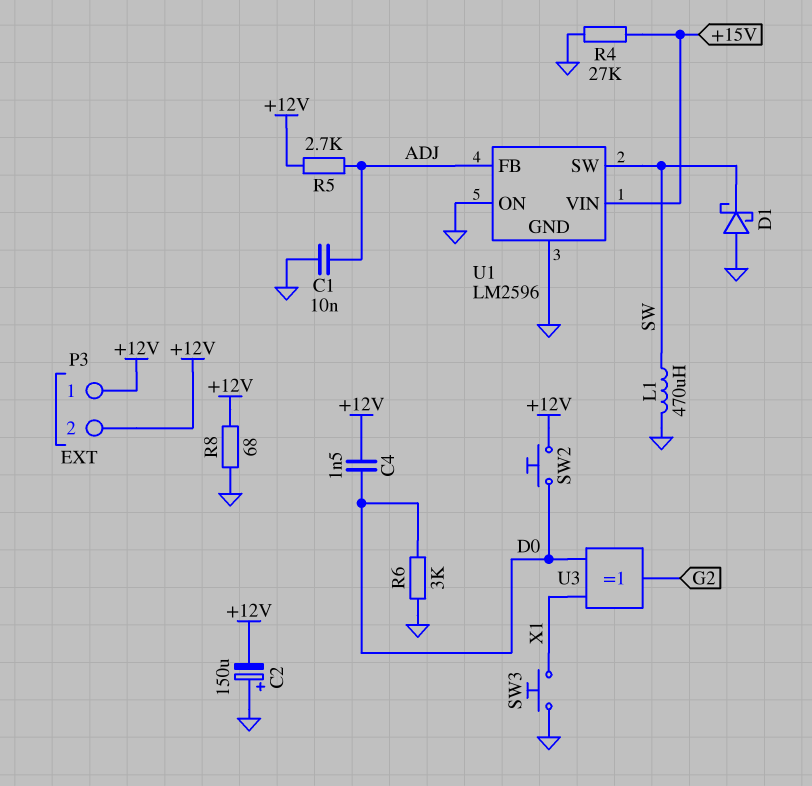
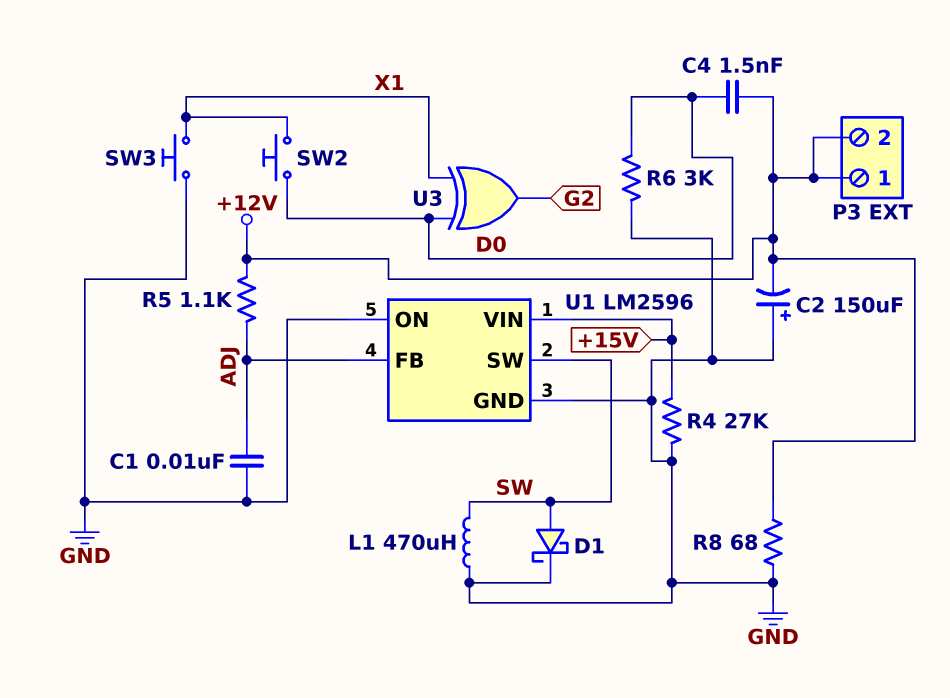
D1: schottky (A GND, K SW) -> schottky (A SW, K GND)
R5: 2.7k (+12V, ADJ) -> 1.1k (+12V, ADJ)
SW2: button (+12V, D0) -> button (D0, X1)

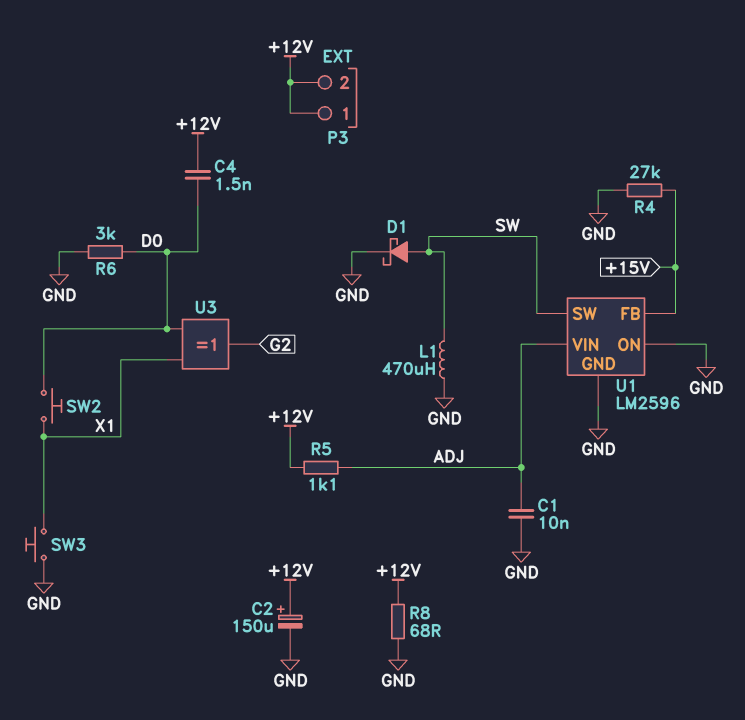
C2: 150uF (plus GND, minus +12V) -> 150uF (plus +12V, minus GND)
U1 pin FB: ADJ -> +15V
U1 pin VIN: +15V -> ADJ

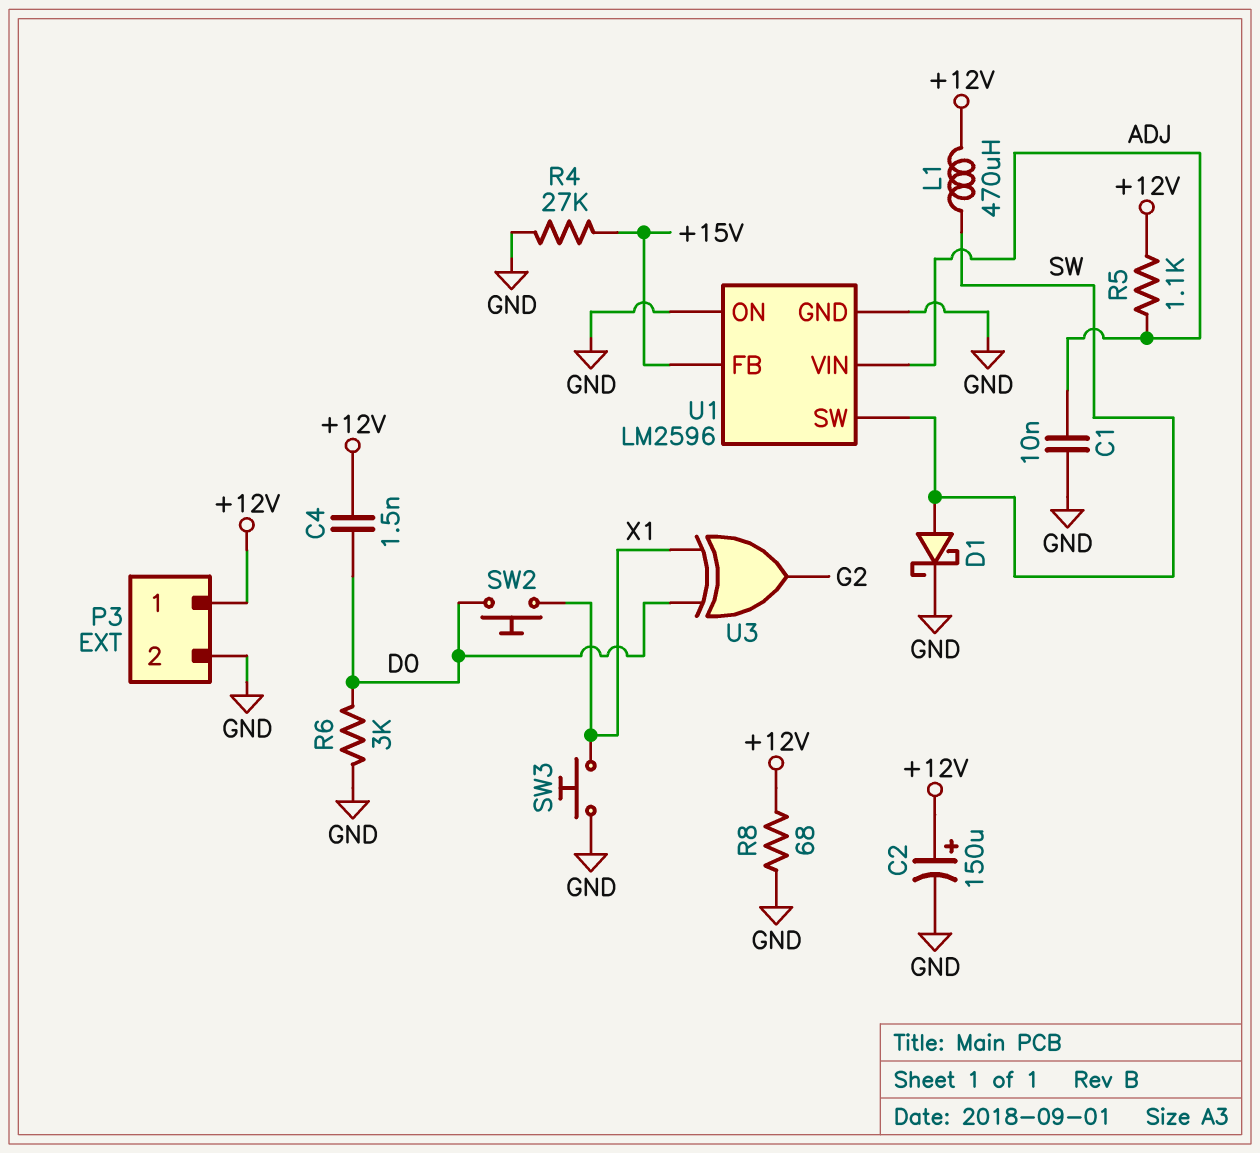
L1: 470uH (GND, SW) -> 470uH (+12V, SW)
P3 pin 2: +12V -> GND

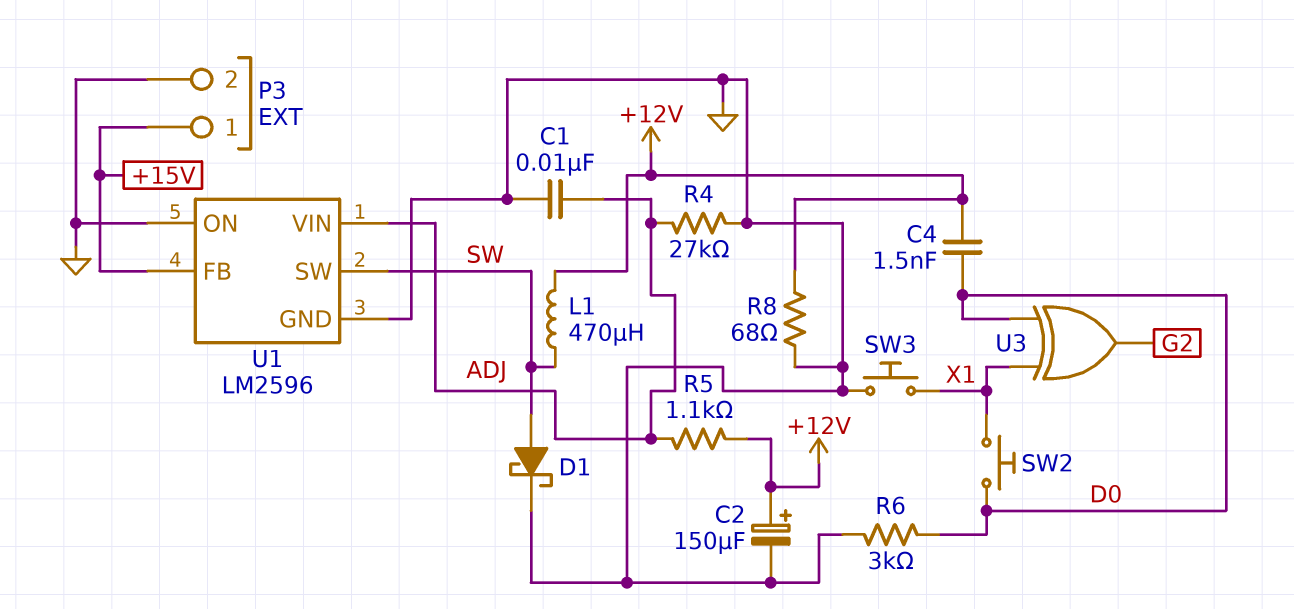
P3 pin 1: +12V -> +15V
R4: 27k (+15V, GND) -> 27k (ADJ, GND)

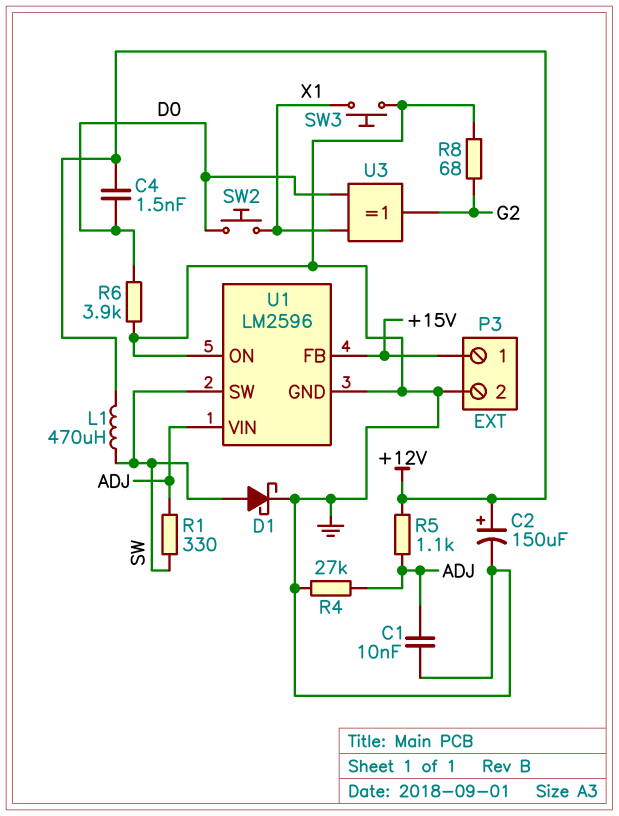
R1: none -> 330 (ADJ, SW)
R6: 3k (D0, GND) -> 3.9k (D0, GND)
R8: 68 (+12V, GND) -> 68 (G2, GND)

